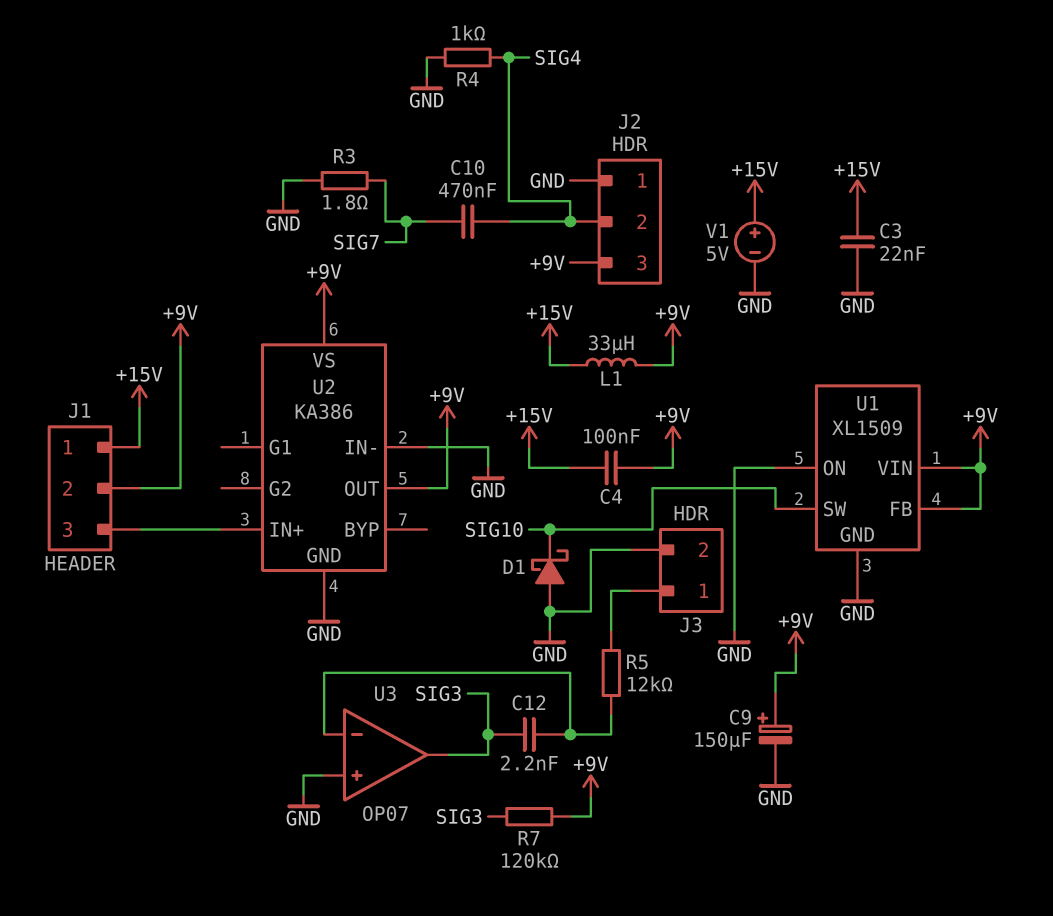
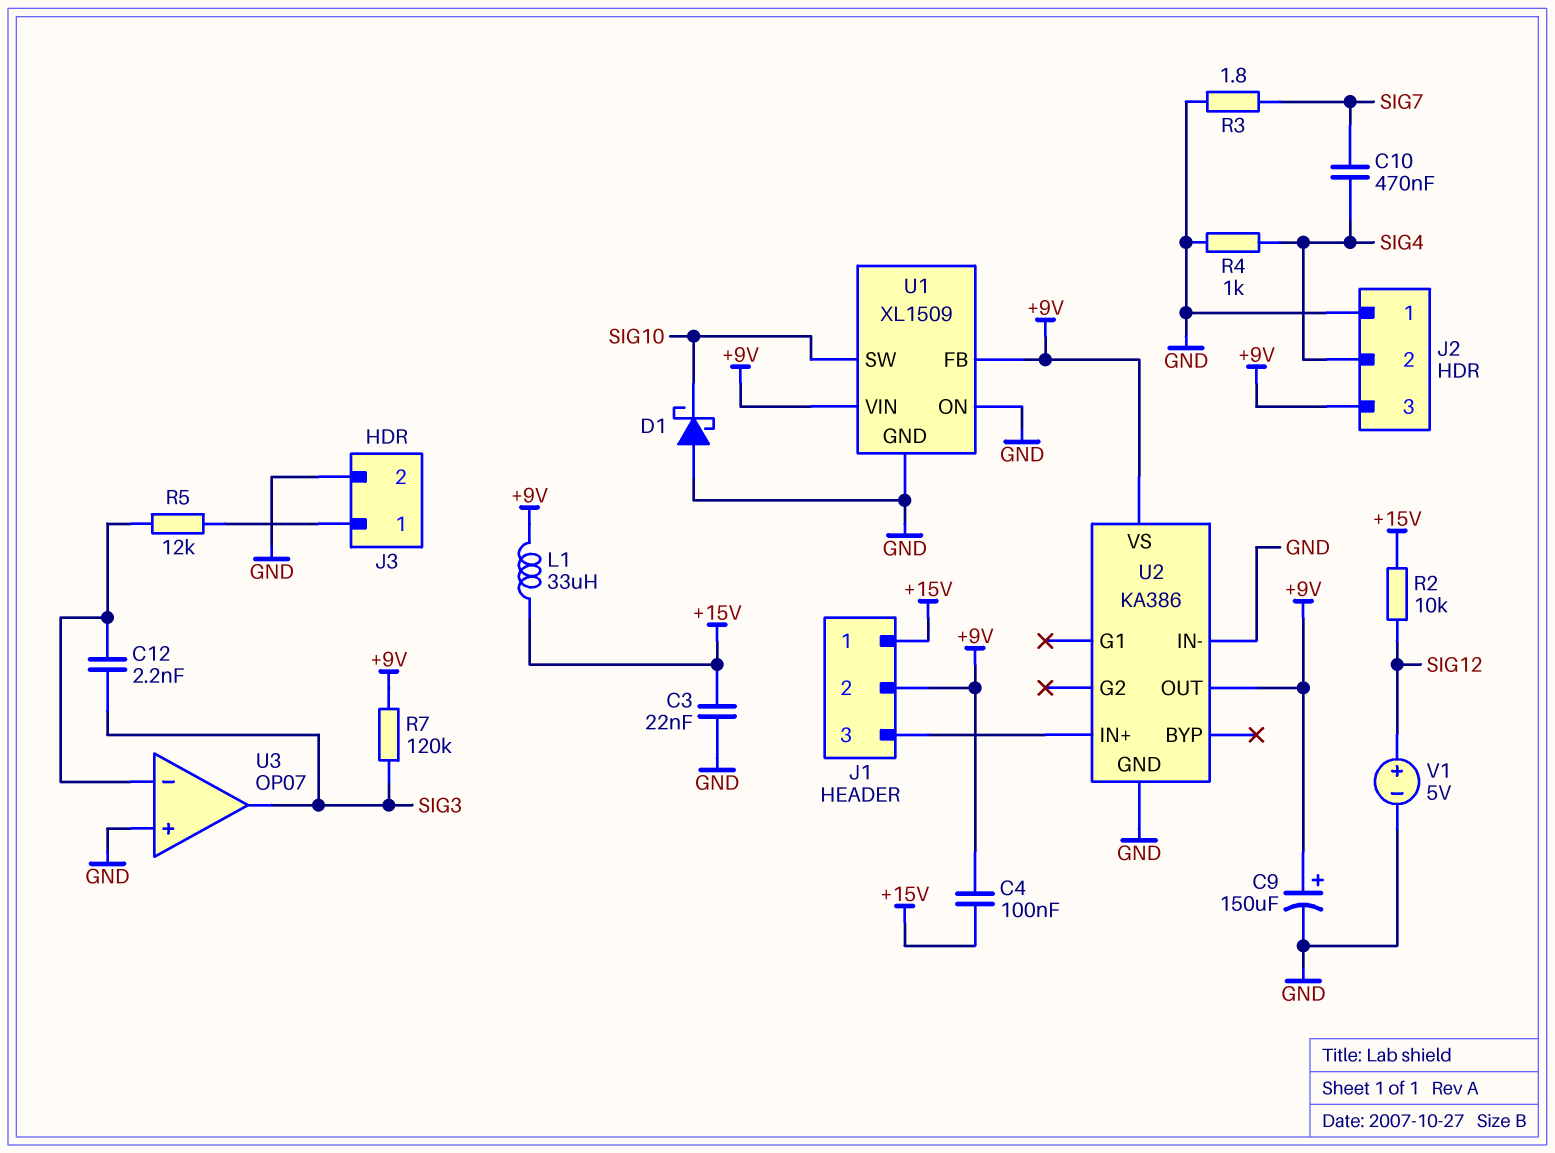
R2: none -> 10k (+15V, SIG12)
V1: 5V (plus +15V, minus GND) -> 5V (plus SIG12, minus GND)

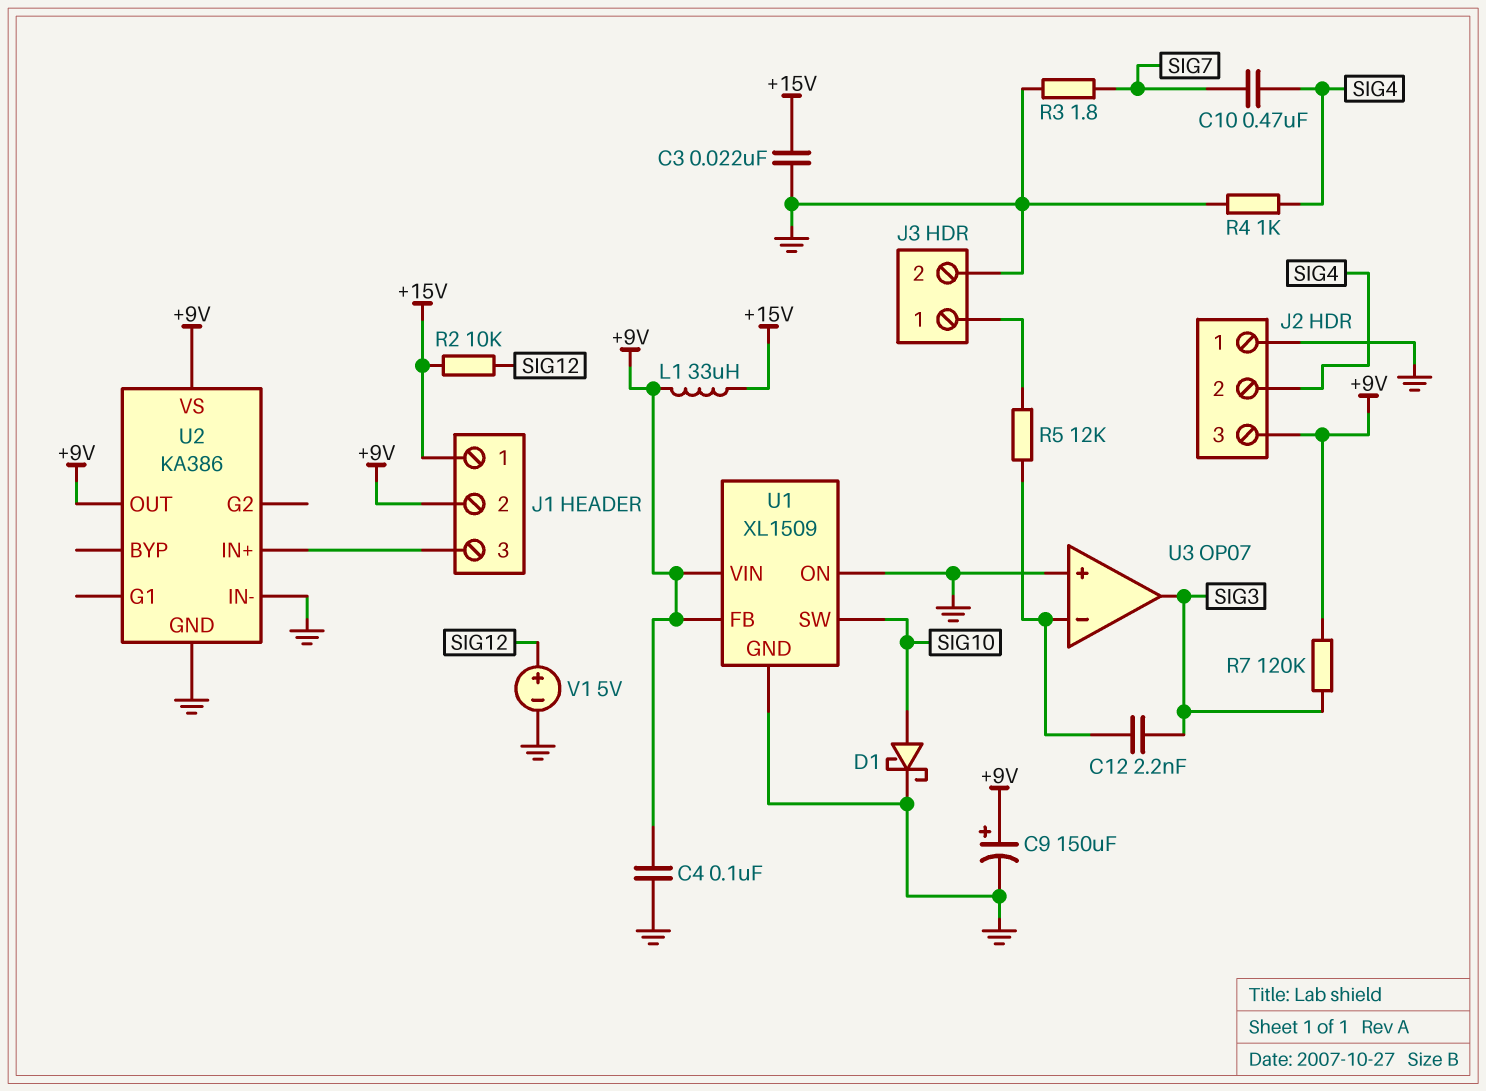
C4: 100nF (+9V, +15V) -> 100nF (+9V, GND)
D1: schottky (A GND, K SIG10) -> schottky (A SIG10, K GND)

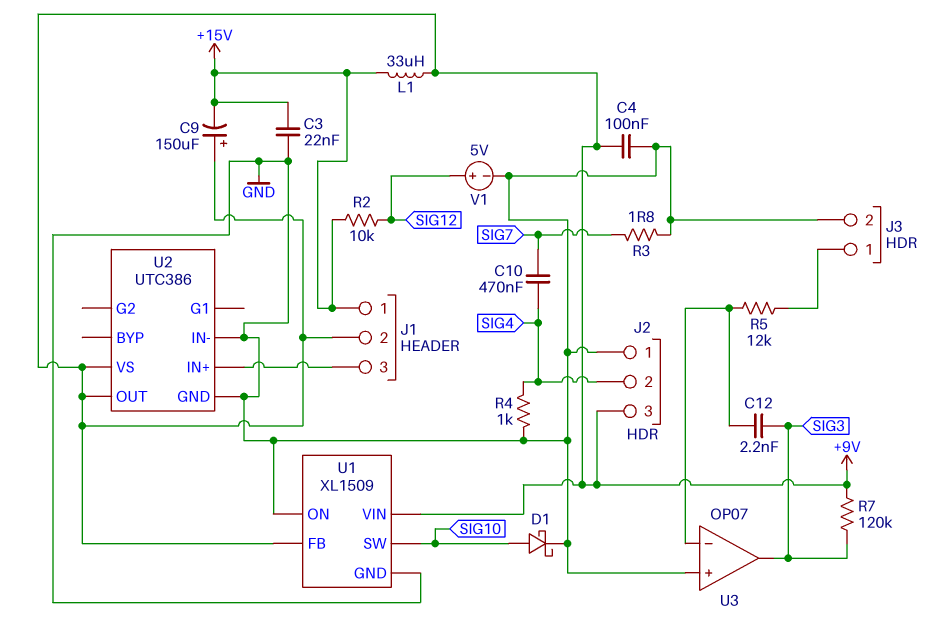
C9: 150uF (plus +9V, minus GND) -> 150uF (plus +9V, minus +15V)
U2: KA386 -> UTC386

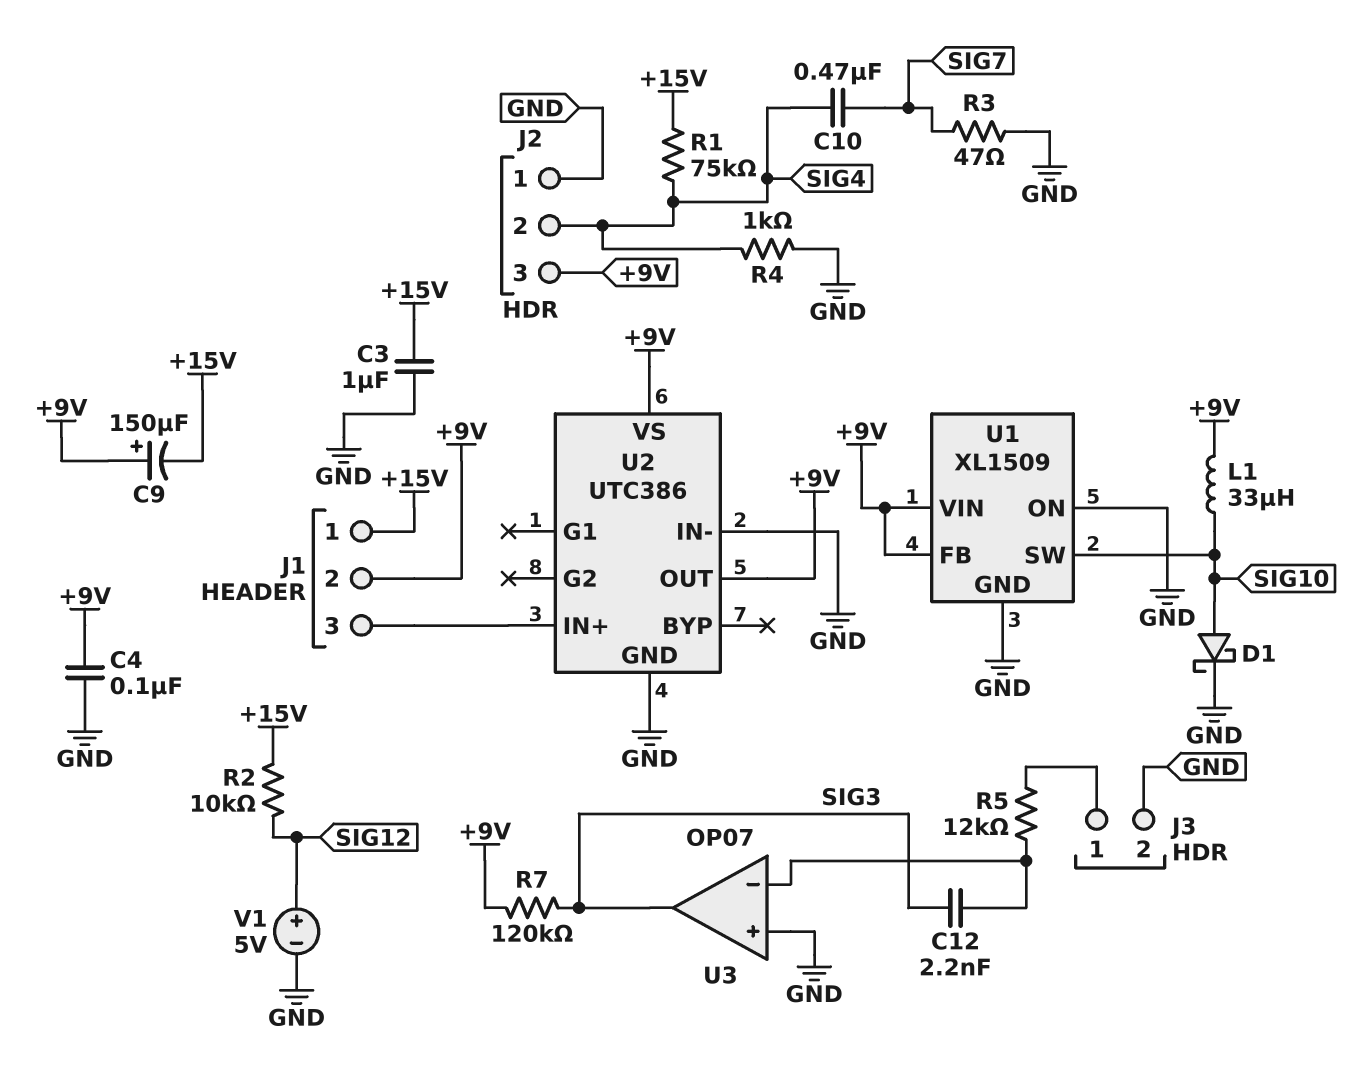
C3: 22nF (+15V, GND) -> 1uF (+15V, GND)
L1: 33uH (+9V, +15V) -> 33uH (+9V, SIG10)
R1: none -> 75k (+15V, SIG4)
R3: 1.8 (GND, SIG7) -> 47 (GND, SIG7)

